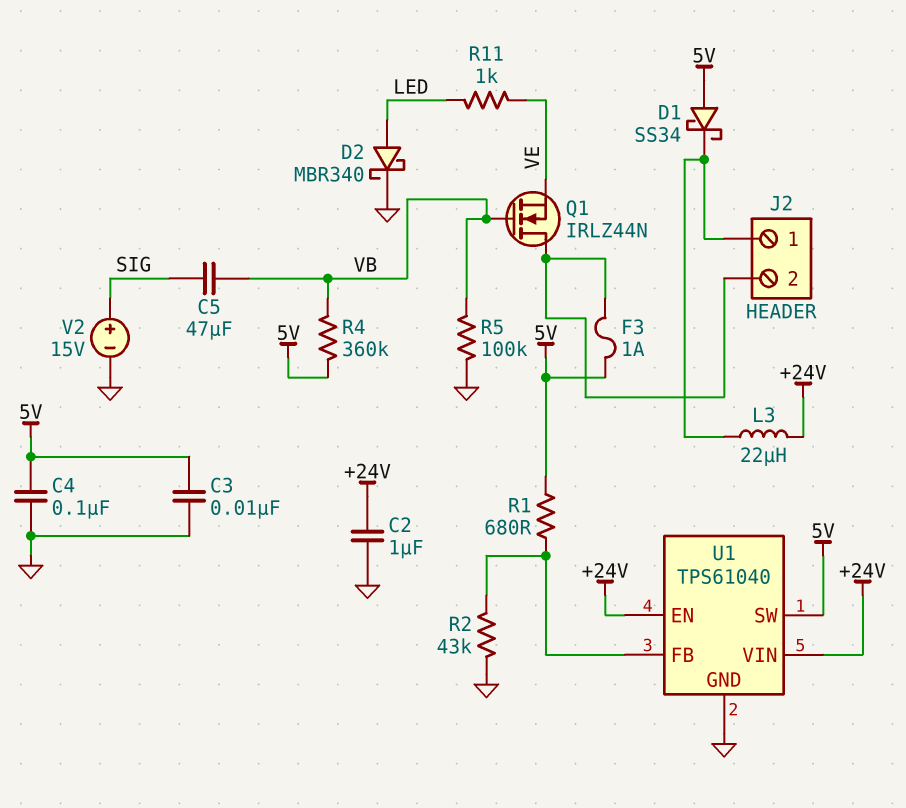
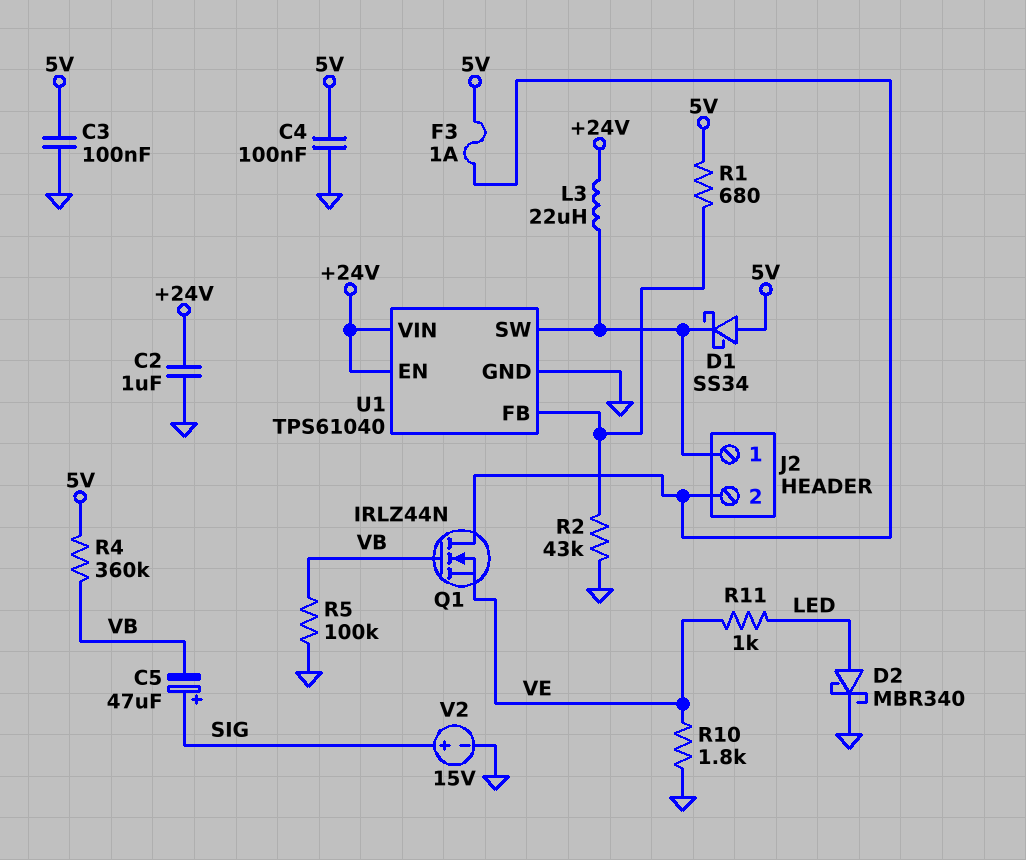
C3: 10nF (5V, GND) -> 100nF (5V, GND)
C5: 47uF (SIG, VB) -> 47uF (plus SIG, minus VB)
R10: none -> 1.8k (GND, VE)
U1 pin SW: 5V -> J2/1

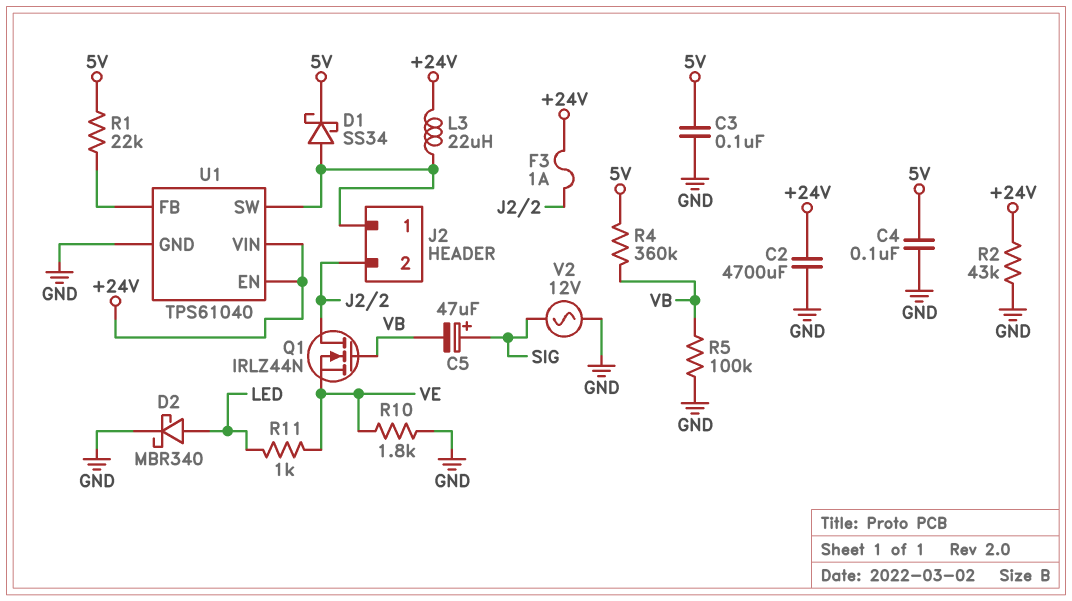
C2: 1uF (+24V, GND) -> 4700uF (+24V, GND)
D1: schottky SS34 (A 5V, K J2/1) -> schottky SS34 (A J2/1, K 5V)
F3: 1A (5V, J2/2) -> 1A (+24V, J2/2)
R1: 680 (5V, U1/FB) -> 22k (5V, U1/FB)
R2: 43k (GND, U1/FB) -> 43k (+24V, GND)
V2: 15V (plus SIG, minus GND) -> AC 12V (GND, SIG)

